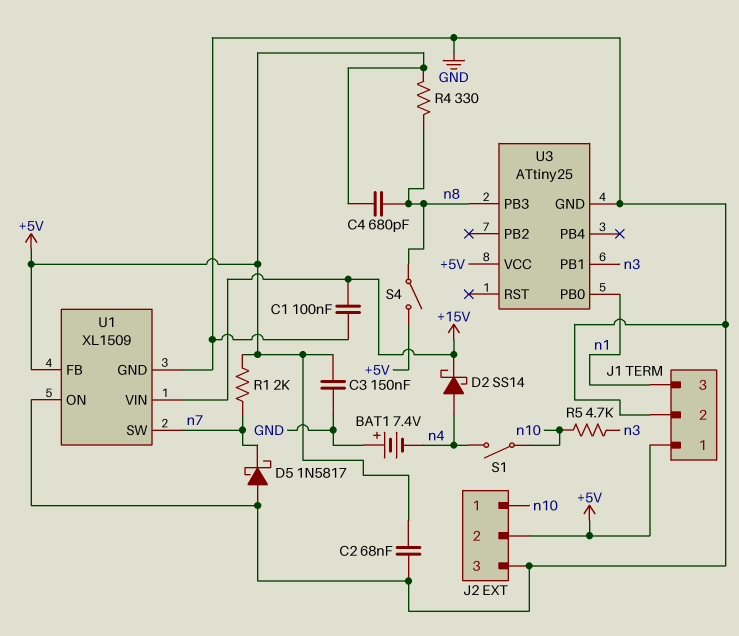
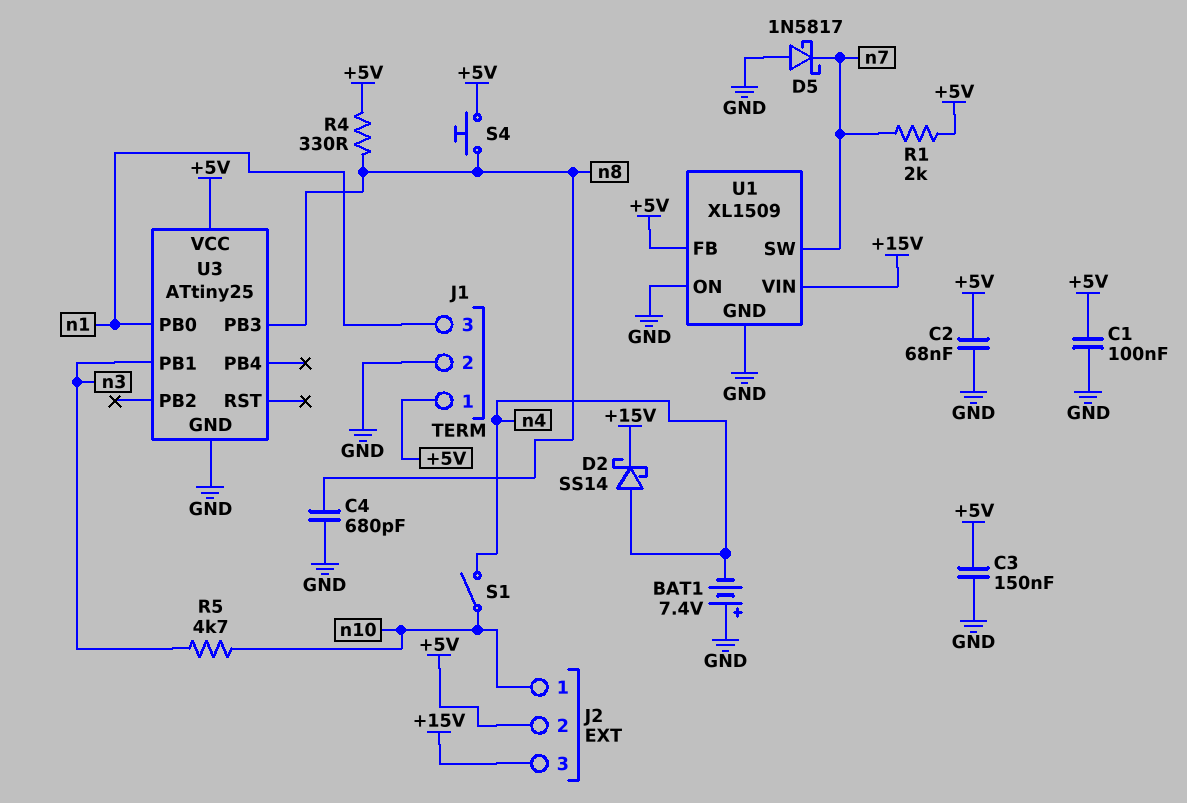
C1: 100nF (+15V, GND) -> 100nF (+5V, GND)
C4: 680pF (+5V, n8) -> 680pF (GND, n8)
J2 pin 3: GND -> +15V
S4: switch (+5V, n8) -> button (+5V, n8)

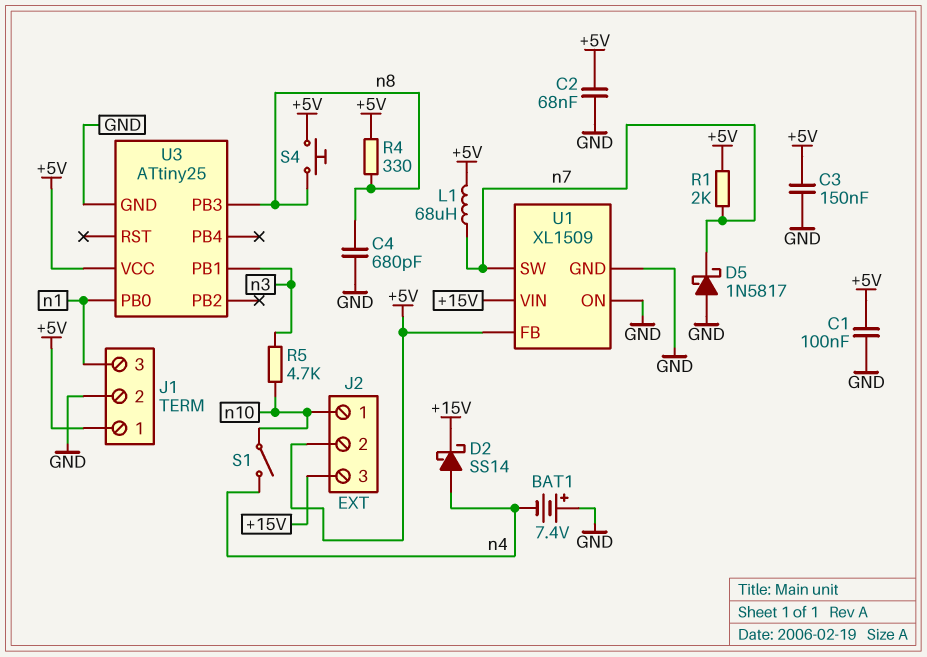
L1: none -> 68uH (+5V, n7)

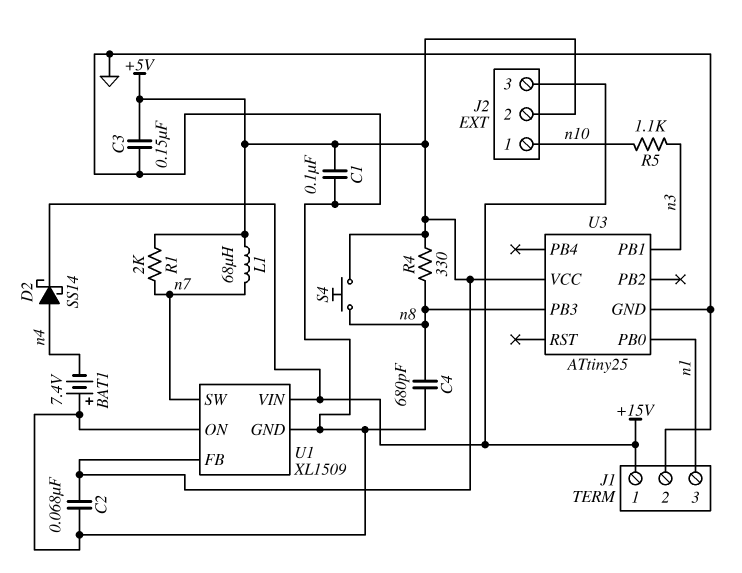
D5: schottky 1N5817 (A GND, K n7) -> none
J1 pin 1: +5V -> +15V
R5: 4.7k (n3, n10) -> 1.1k (n3, n10)
S1: switch (n4, n10) -> none

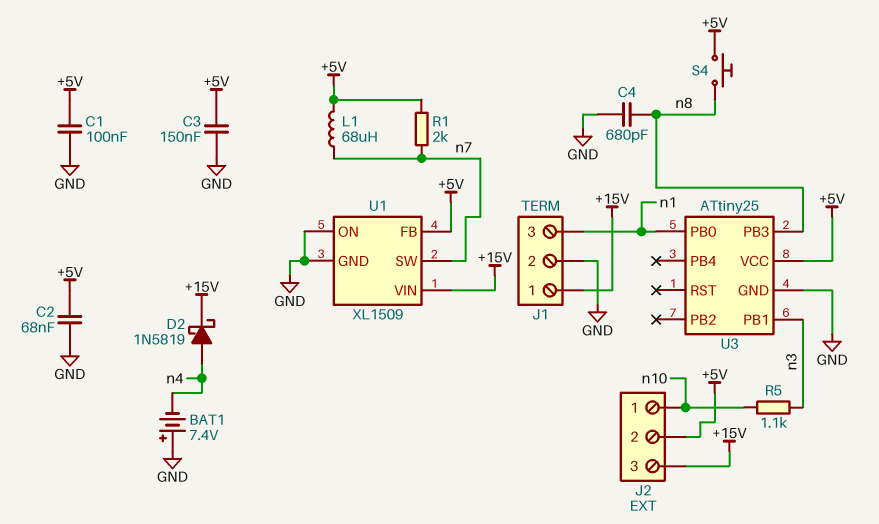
D2: schottky SS14 (A n4, K +15V) -> schottky 1N5819 (A n4, K +15V)
R4: 330 (+5V, n8) -> none

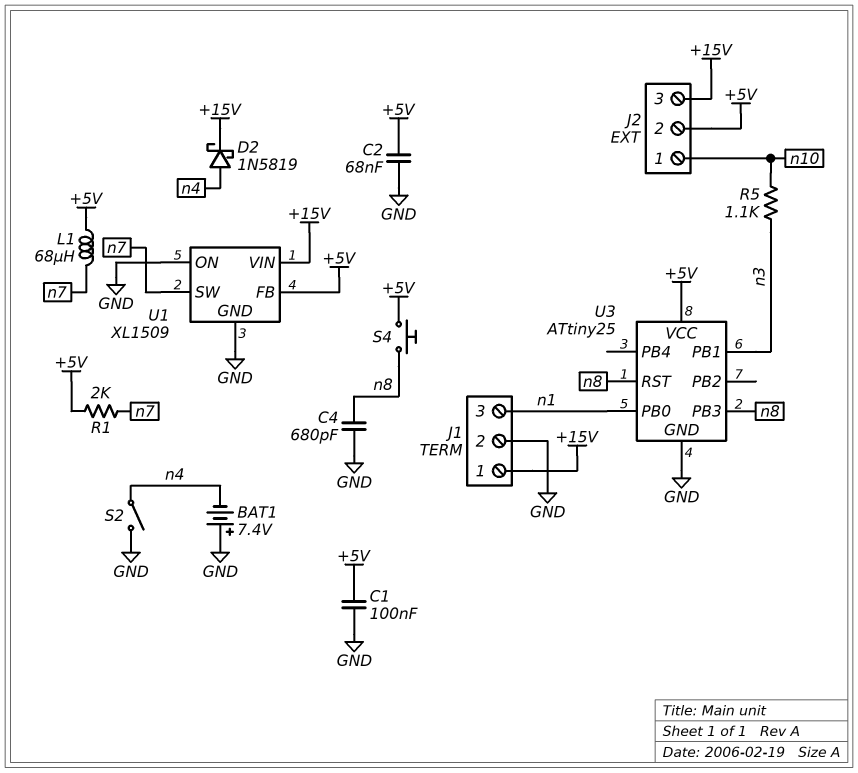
C3: 150nF (+5V, GND) -> none
S2: none -> switch (GND, n4)
U3 pin RST: none -> n8

